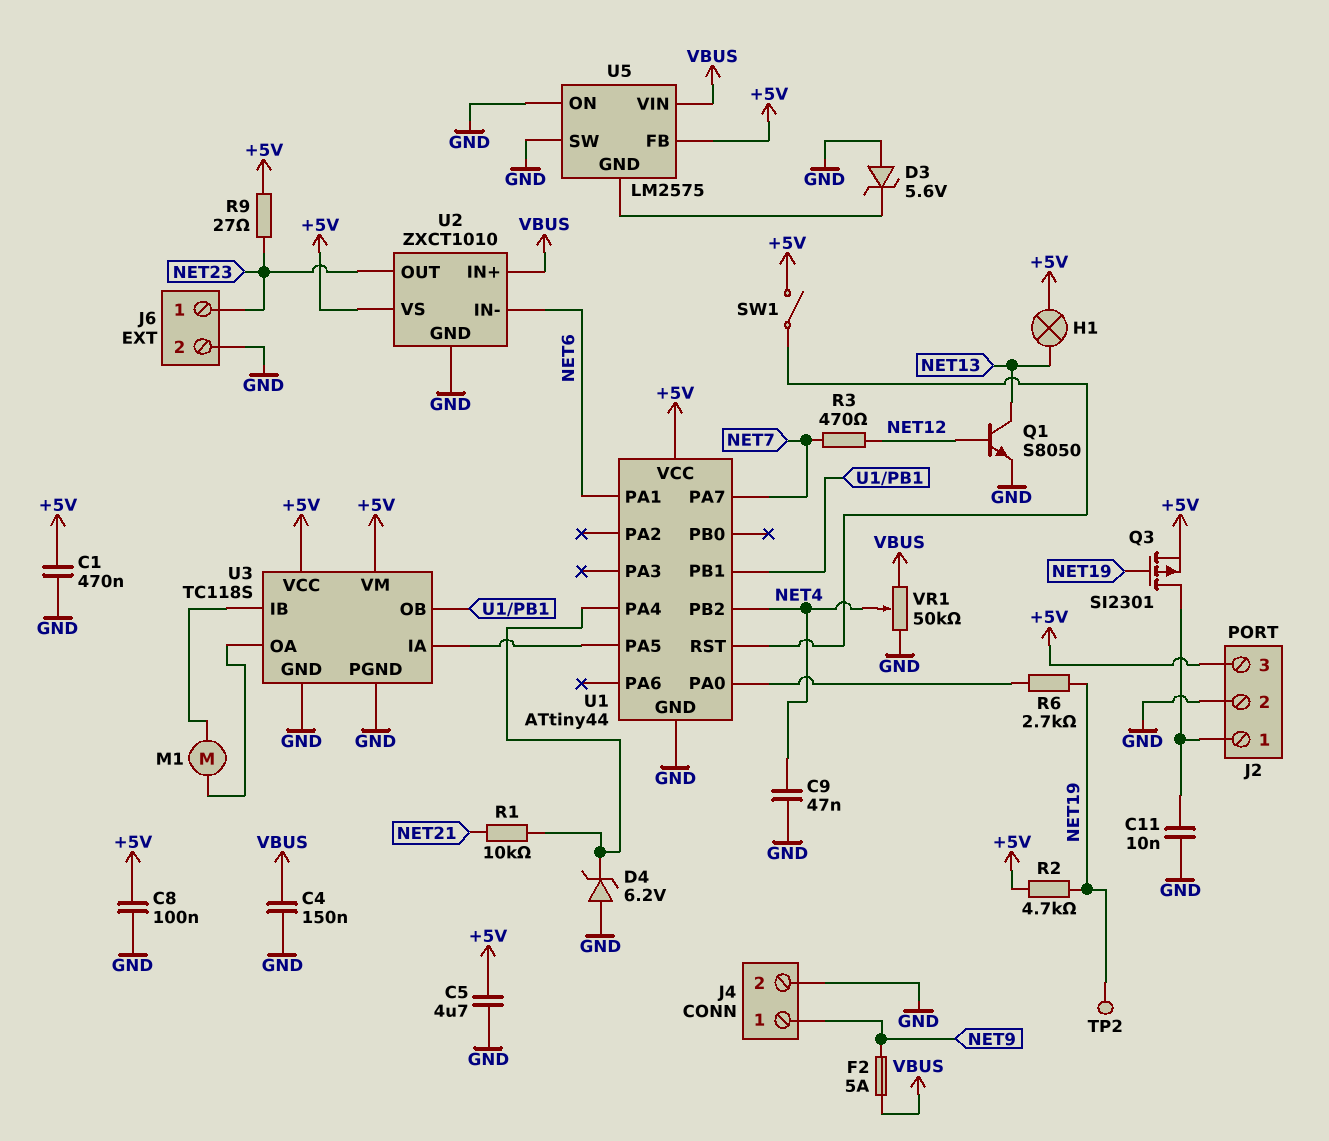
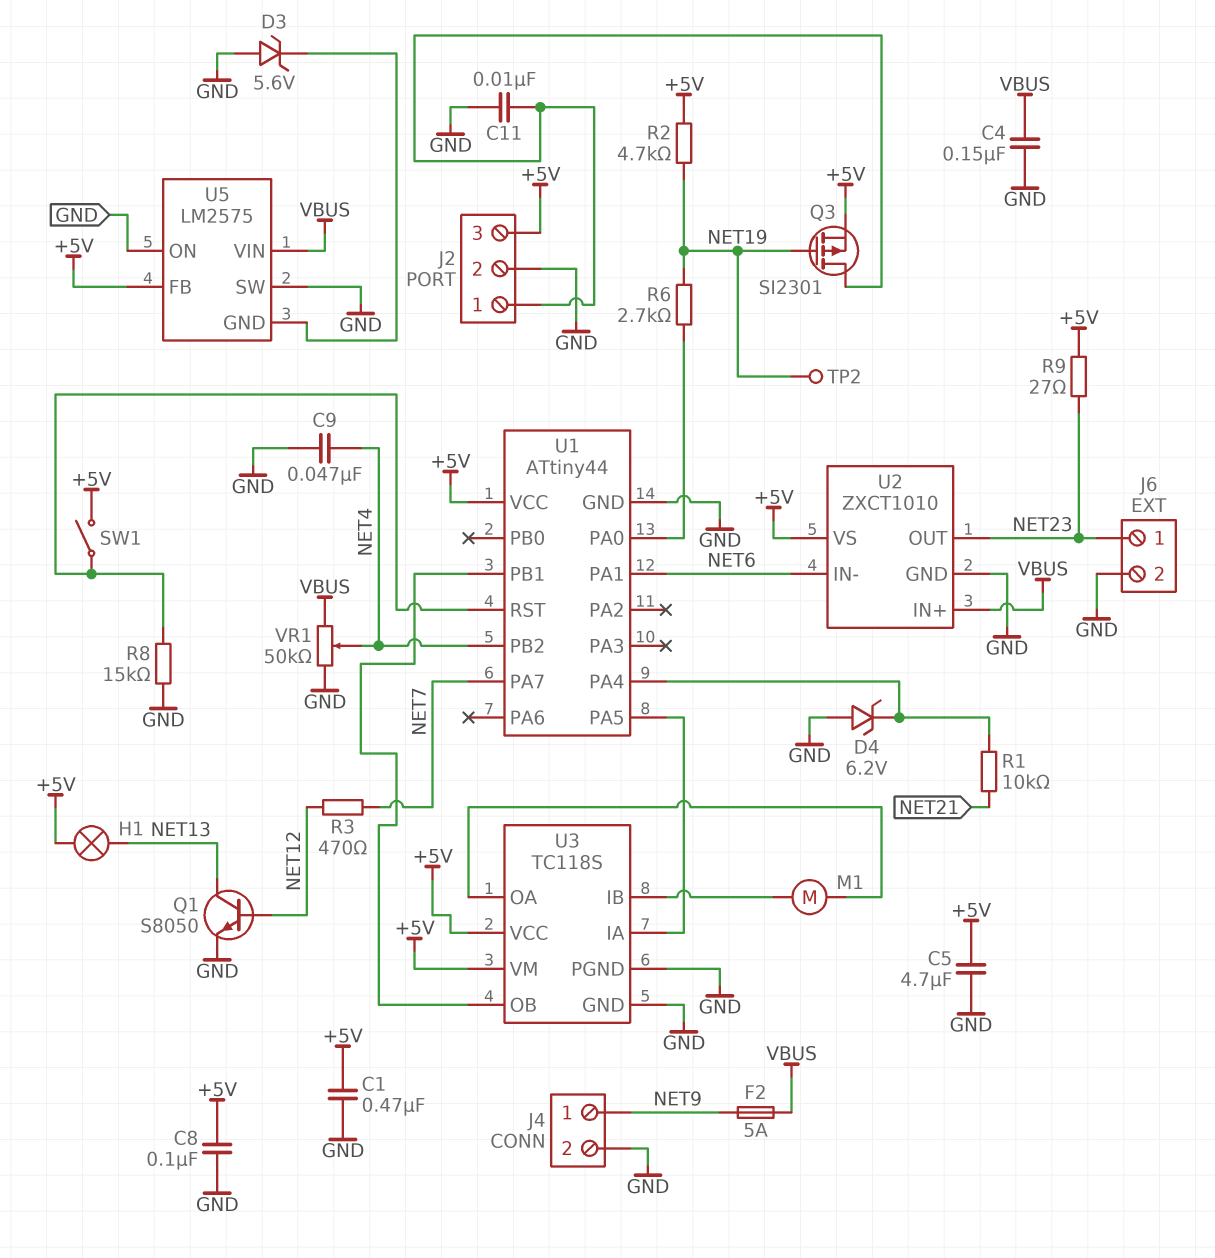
R8: none -> 15k (GND, U1/RST)

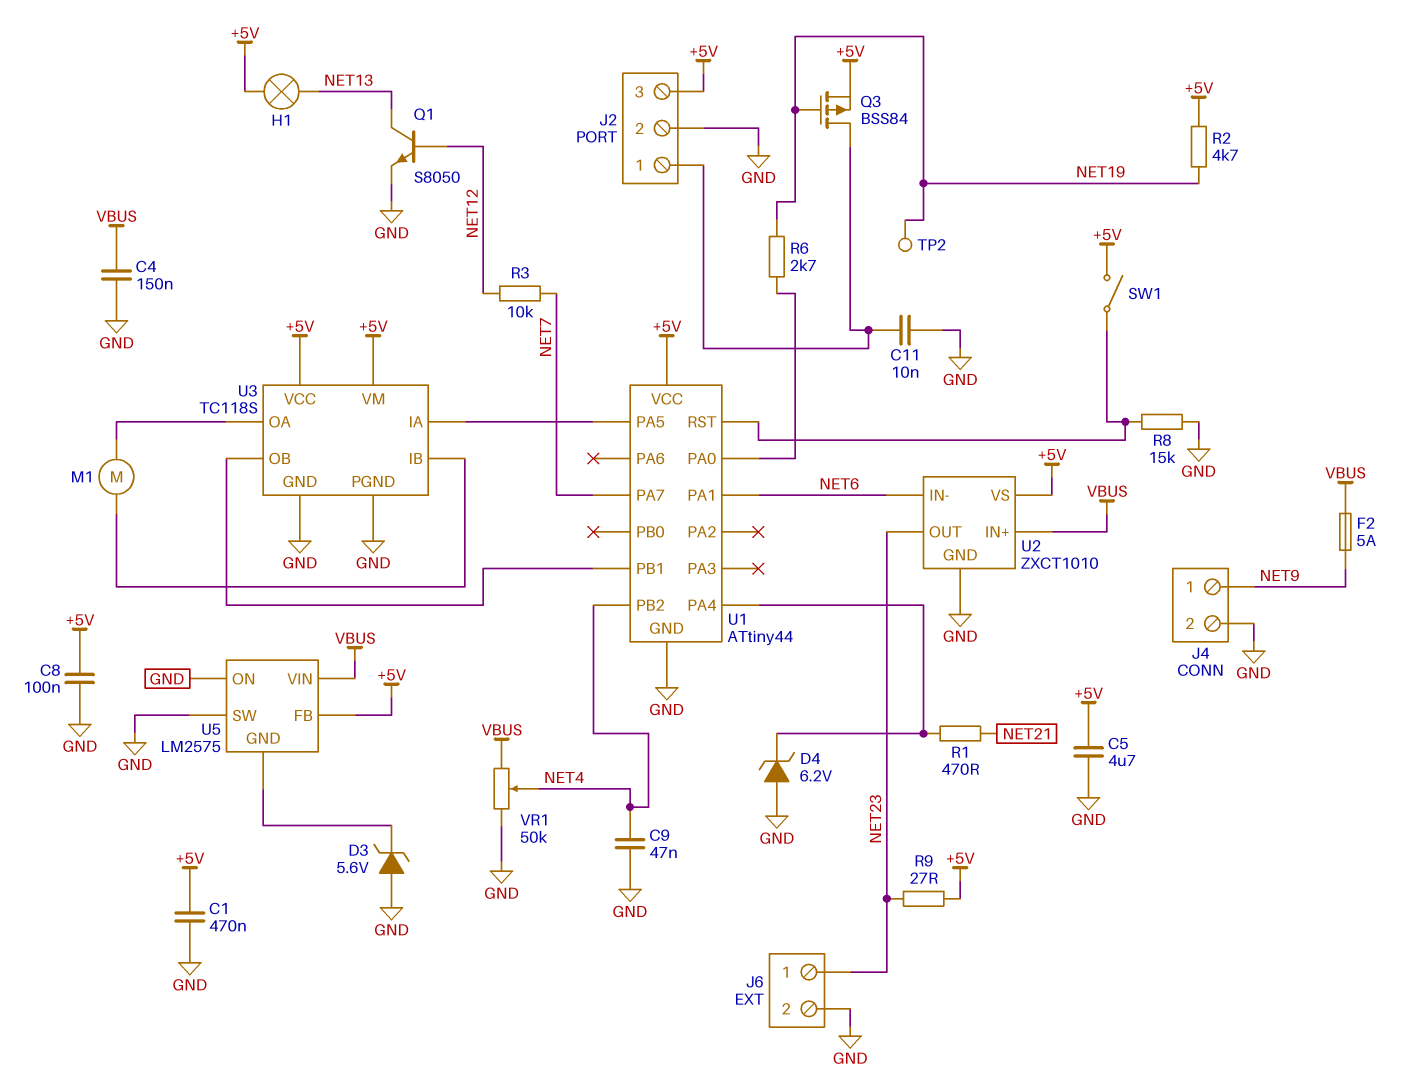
Q3: PMOS SI2301 (G NET19, D J2/1, S +5V) -> PMOS BSS84 (G NET19, D J2/1, S +5V)
R1: 10k (NET21, U1/PA4) -> 470 (NET21, U1/PA4)
R3: 470 (NET7, NET12) -> 10k (NET7, NET12)

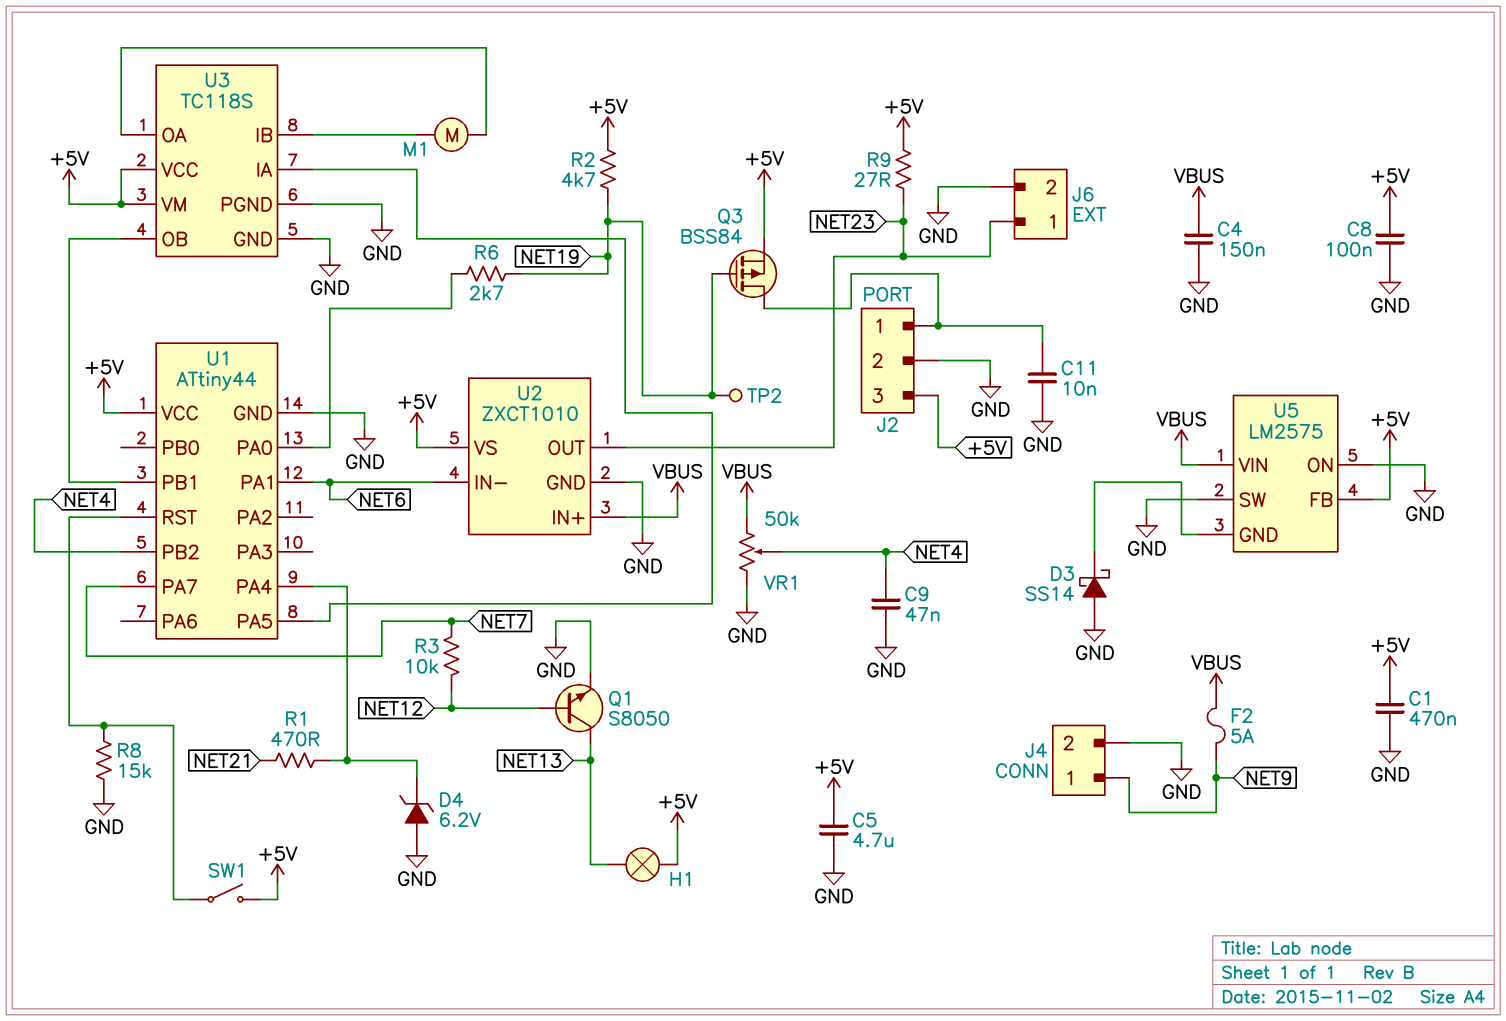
D3: zener 5.6V (A GND, K U5/GND) -> schottky SS14 (A GND, K U5/GND)

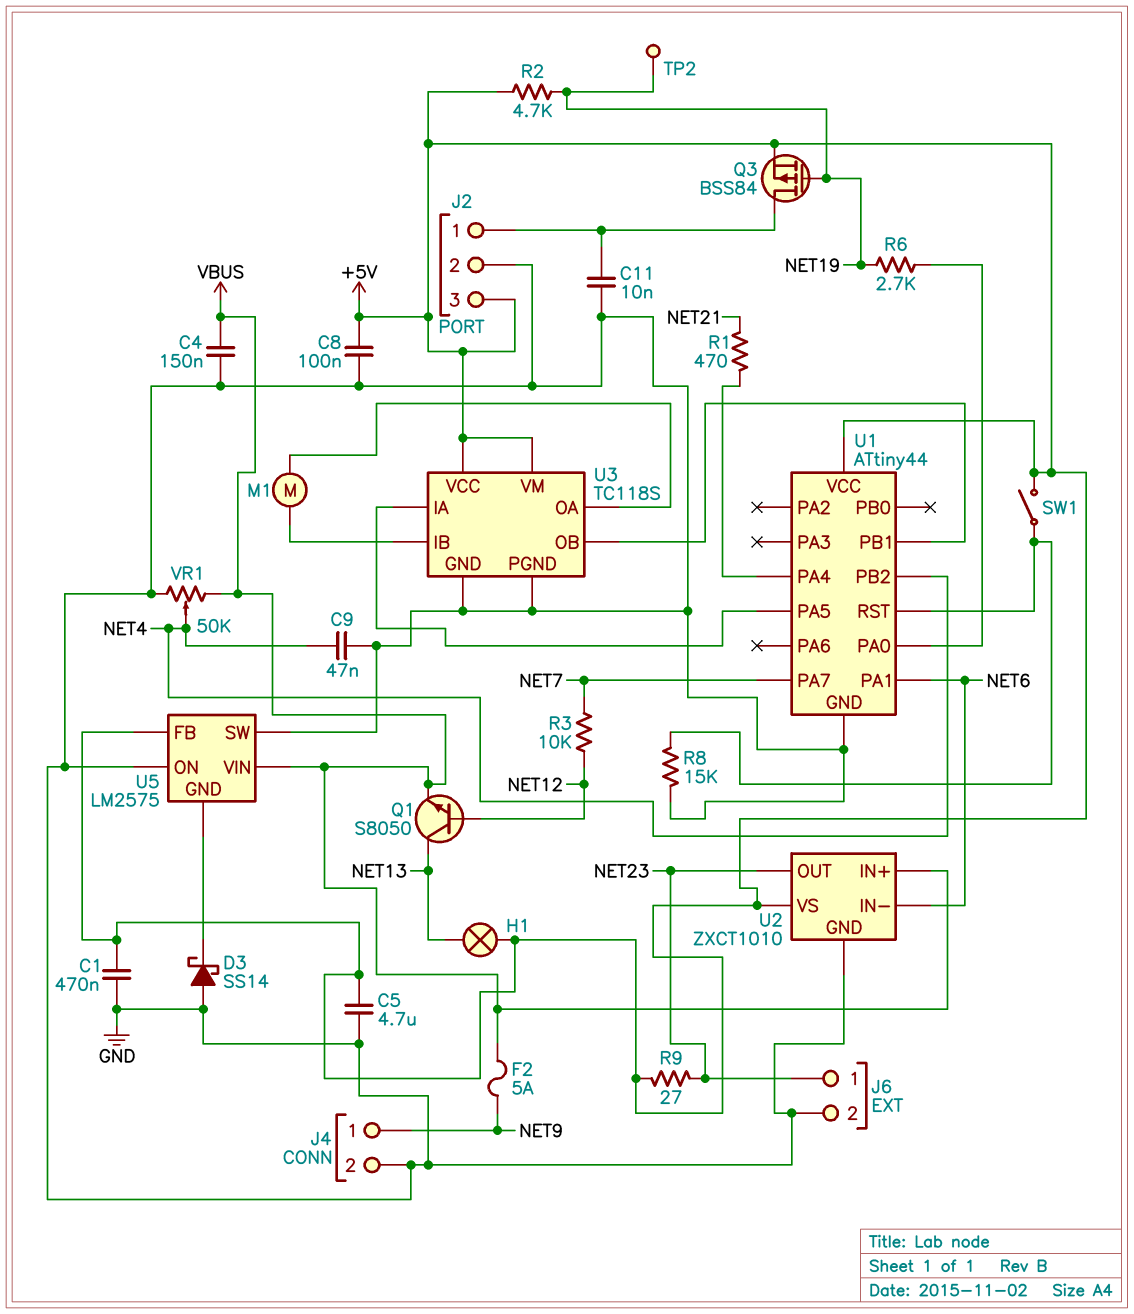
D4: zener 6.2V (A GND, K U1/PA4) -> none
Q1: NPN S8050 (B NET12, C NET13, E GND) -> NPN S8050 (B NET12, C NET13, E VBUS)

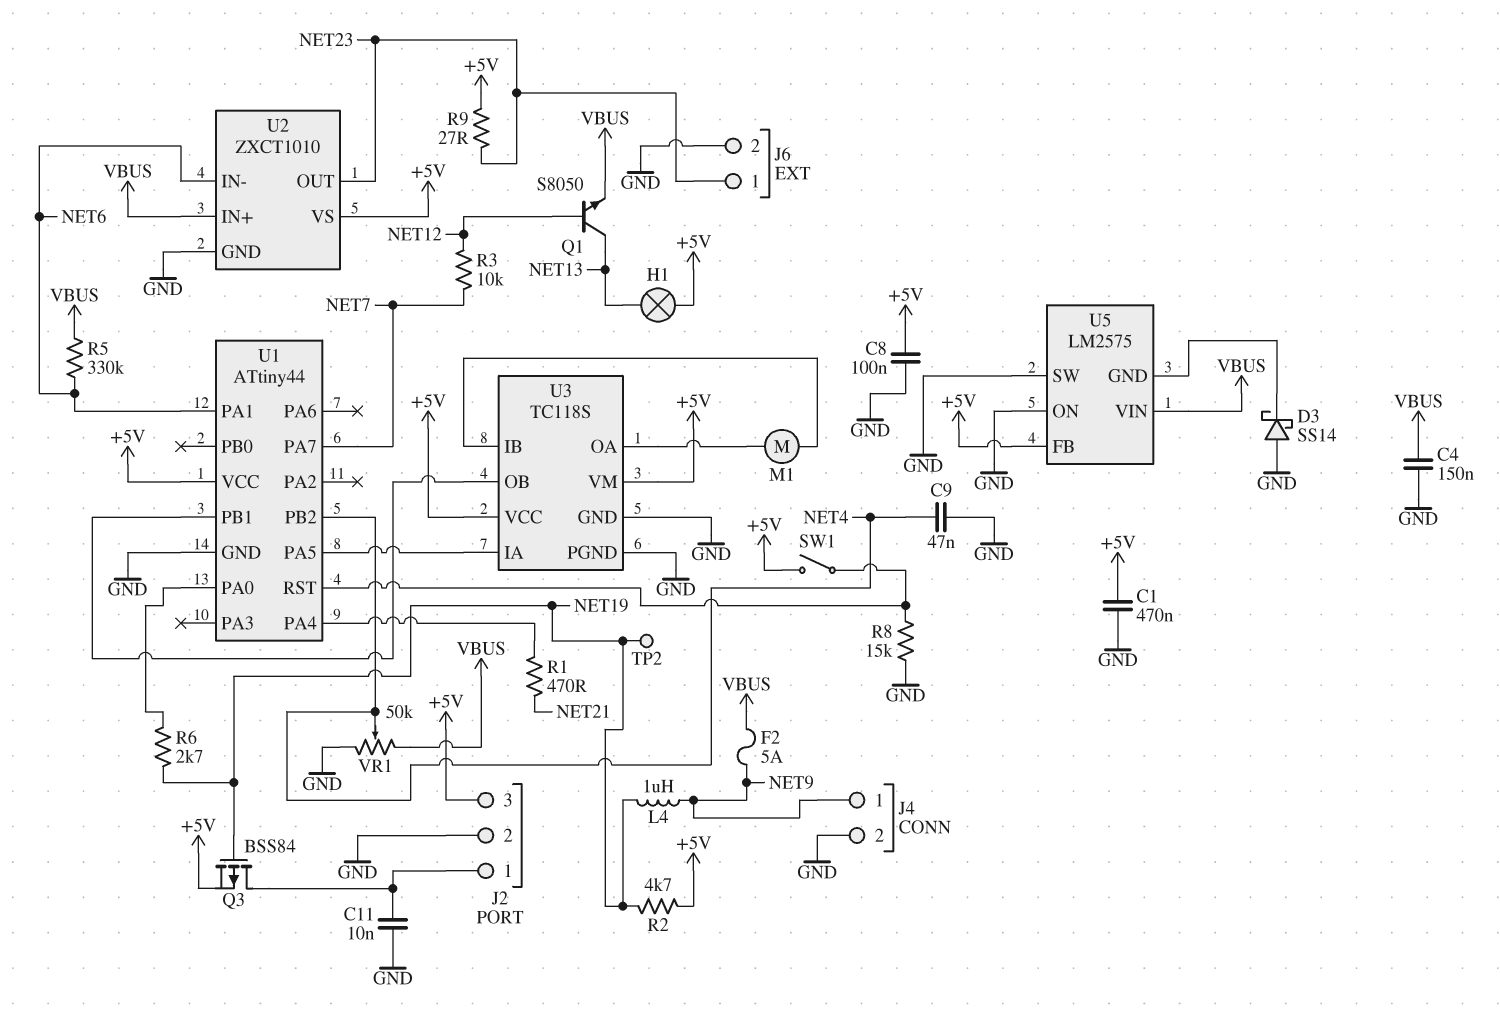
C5: 4.7uF (+5V, GND) -> none
L4: none -> 1uH (NET9, NET19)
R5: none -> 330k (NET6, VBUS)

